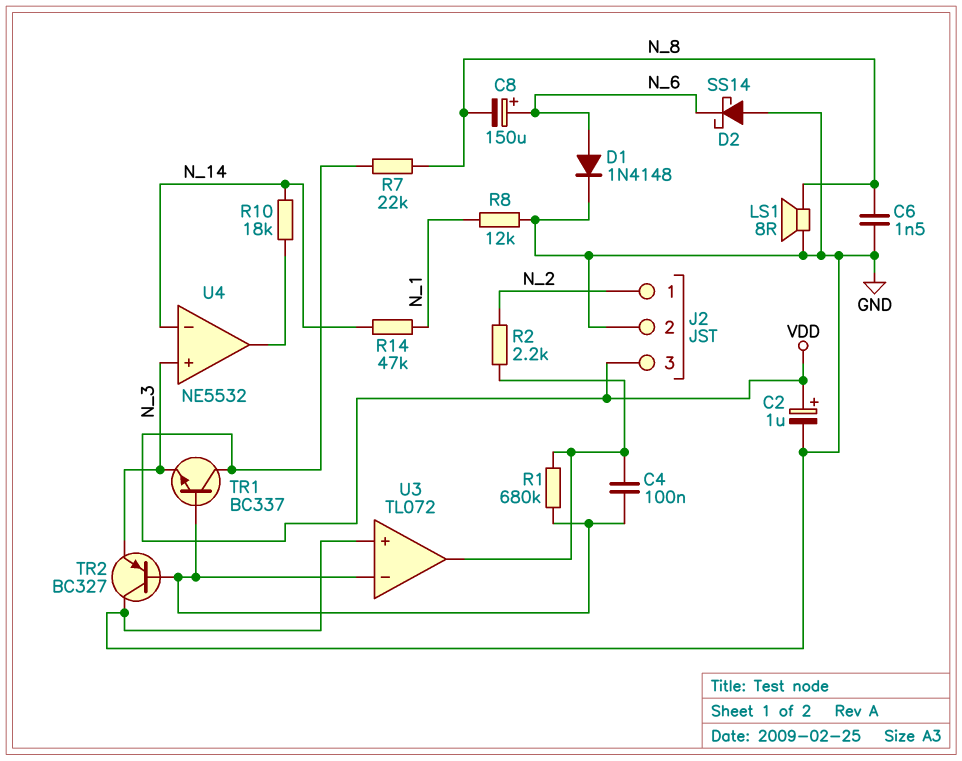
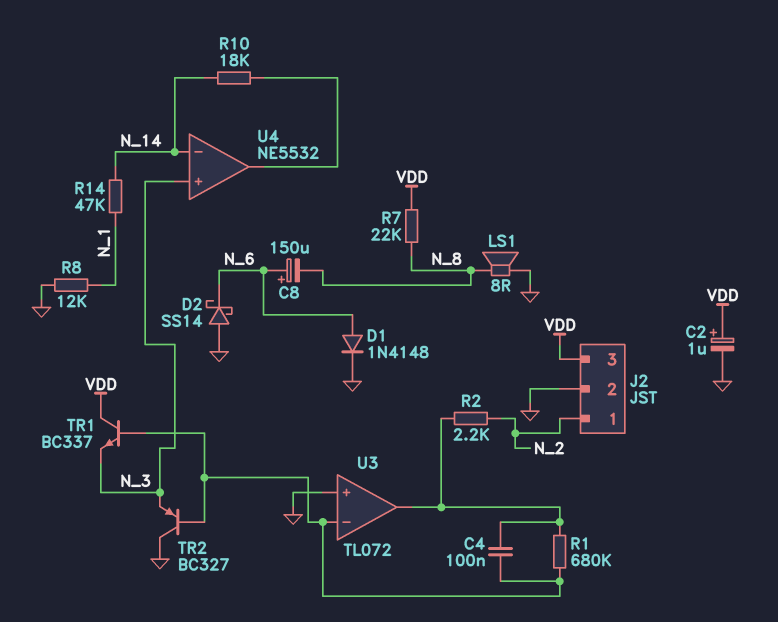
C6: 1.5nF (GND, N_8) -> none

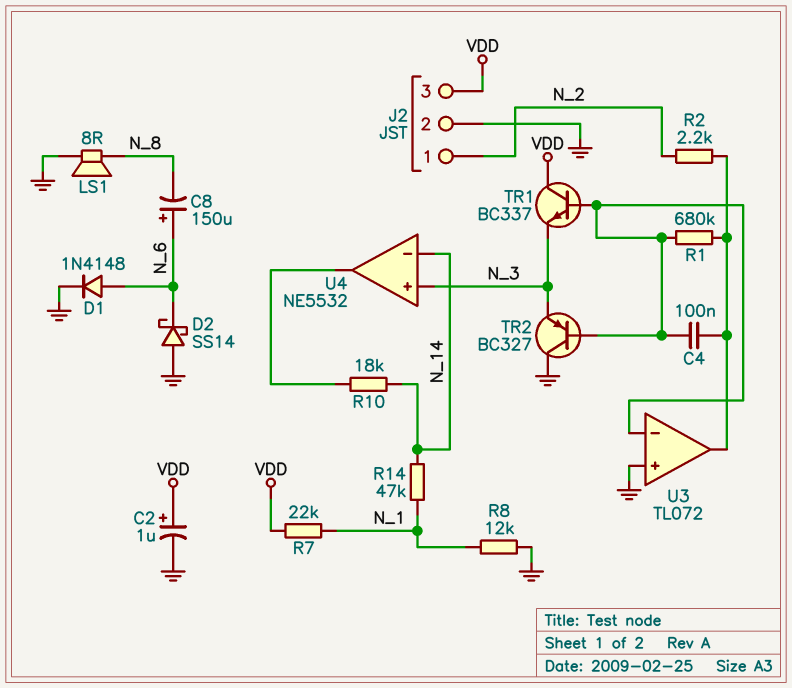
R7: 22k (N_8, VDD) -> 22k (N_1, VDD)

